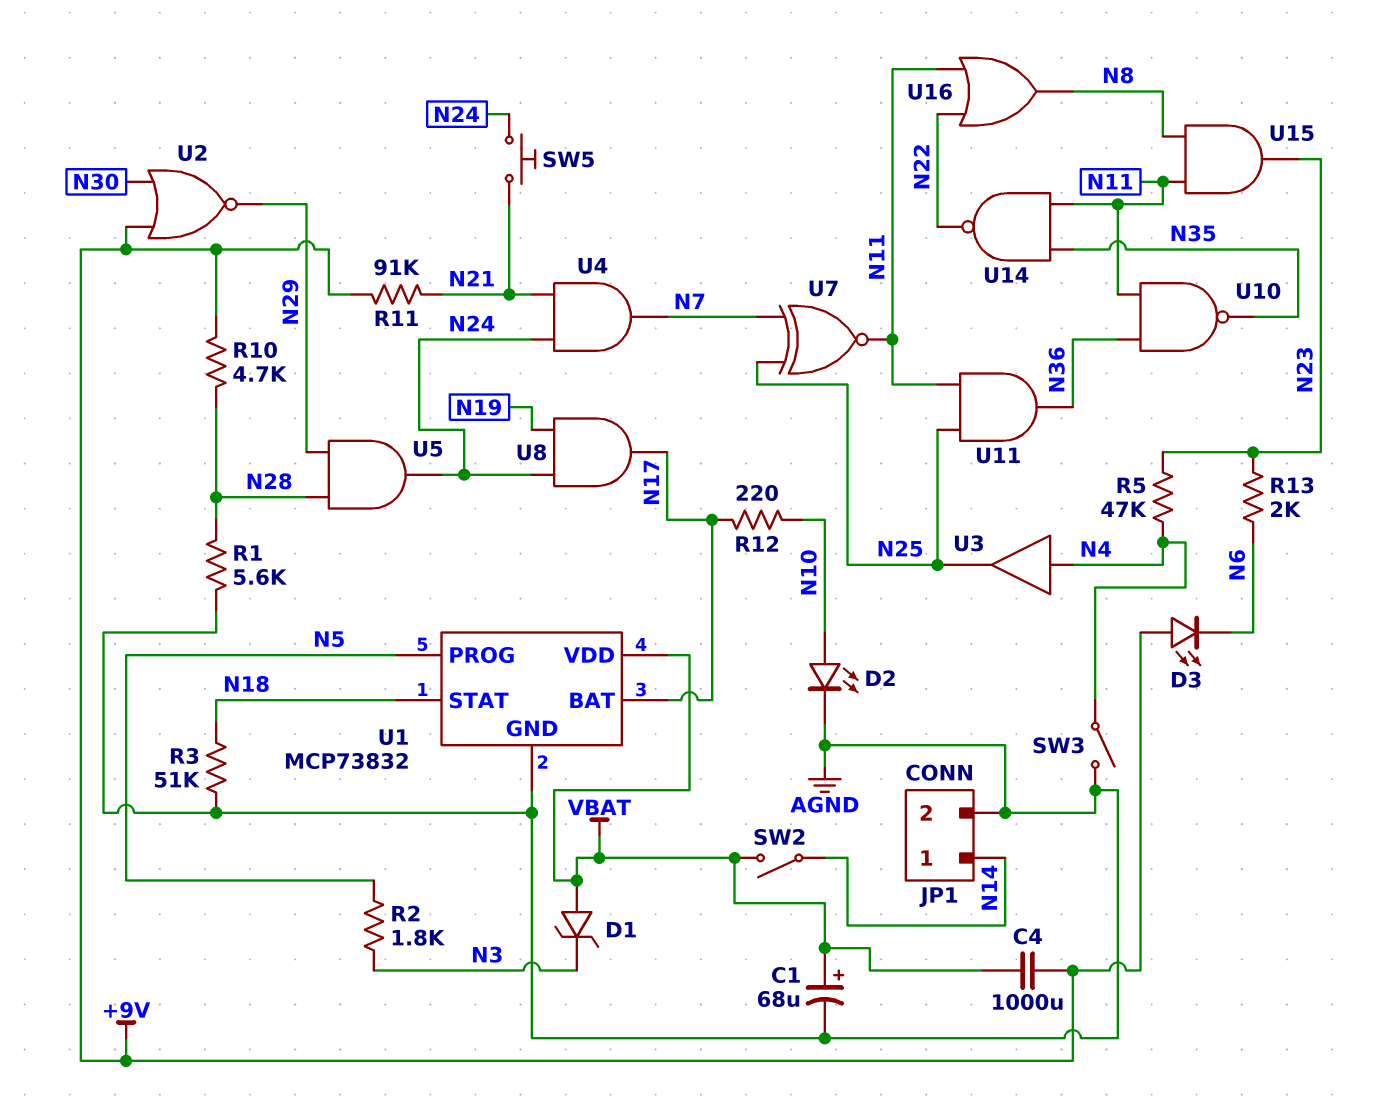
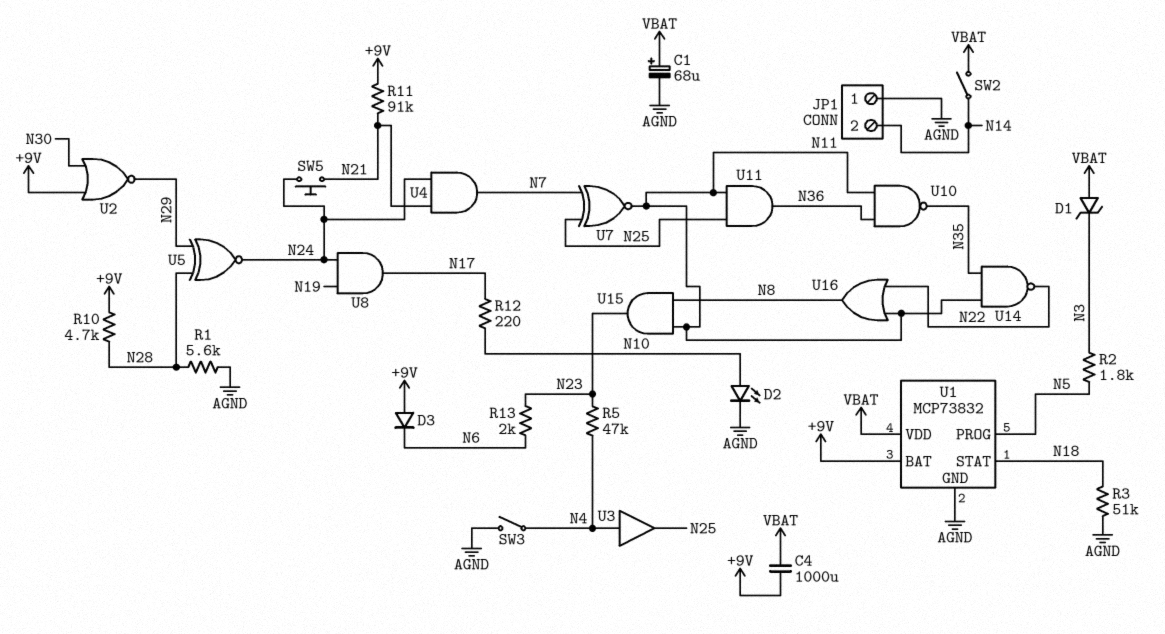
D3: LED (A +9V, K N6) -> diode (A +9V, K N6)
JP1 pin 1: N14 -> AGND
JP1 pin 2: AGND -> N14
U1 pin BAT: N17 -> +9V
U5: AND (in N28, in N29, out N24) -> XNOR (in N28, in N29, out N24)

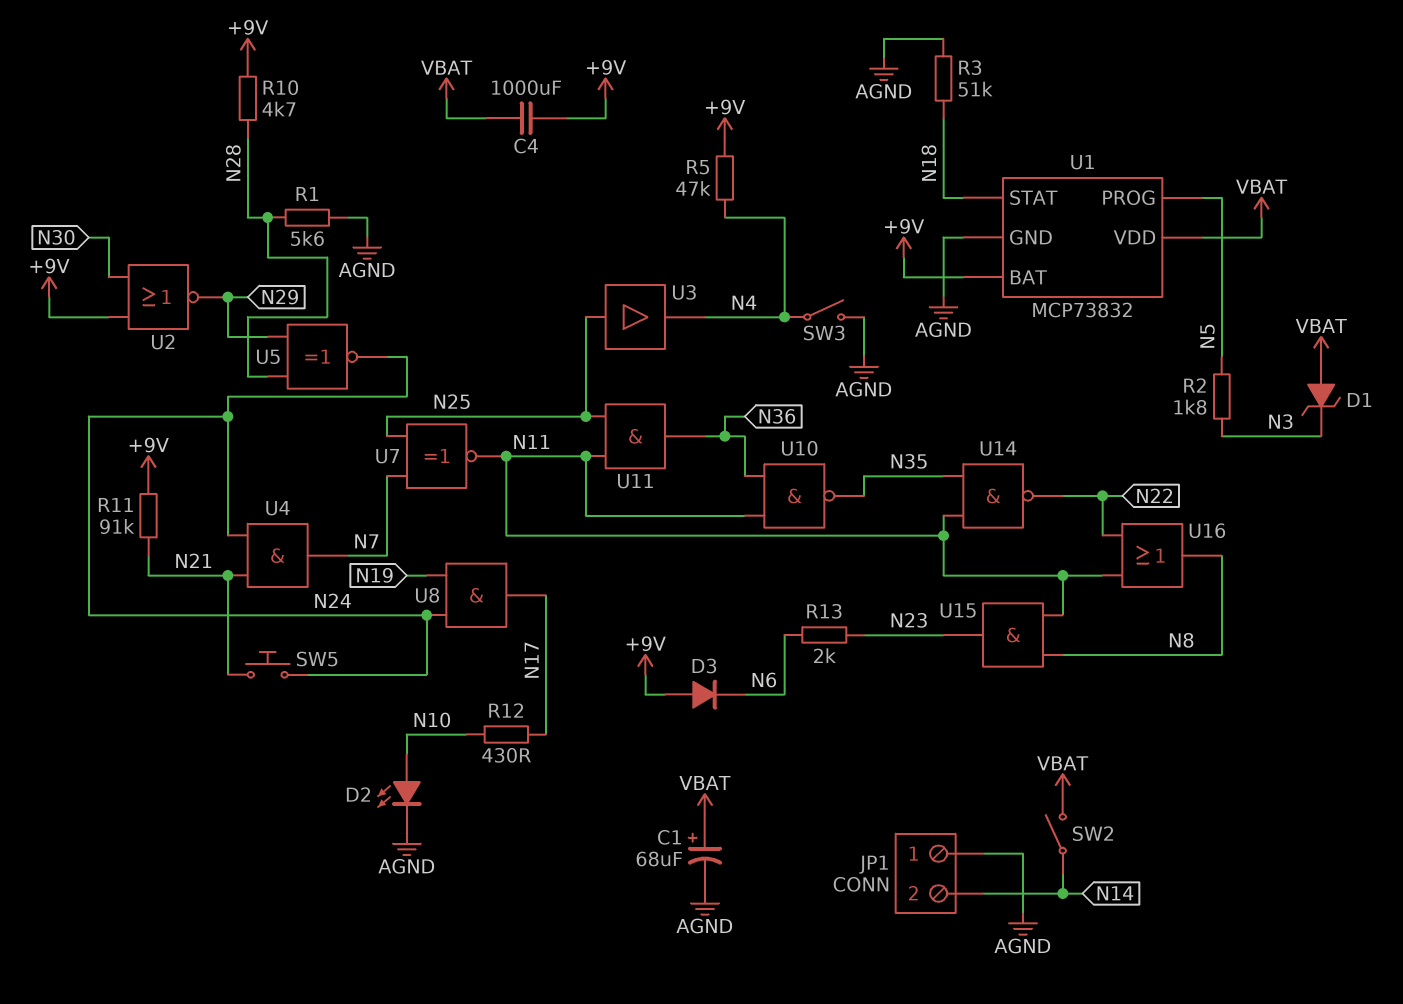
R5: 47k (N4, N23) -> 47k (+9V, N4)
R12: 220 (N10, N17) -> 430 (N10, N17)
U3: buffer (in N4, out N25) -> buffer (in N25, out N4)

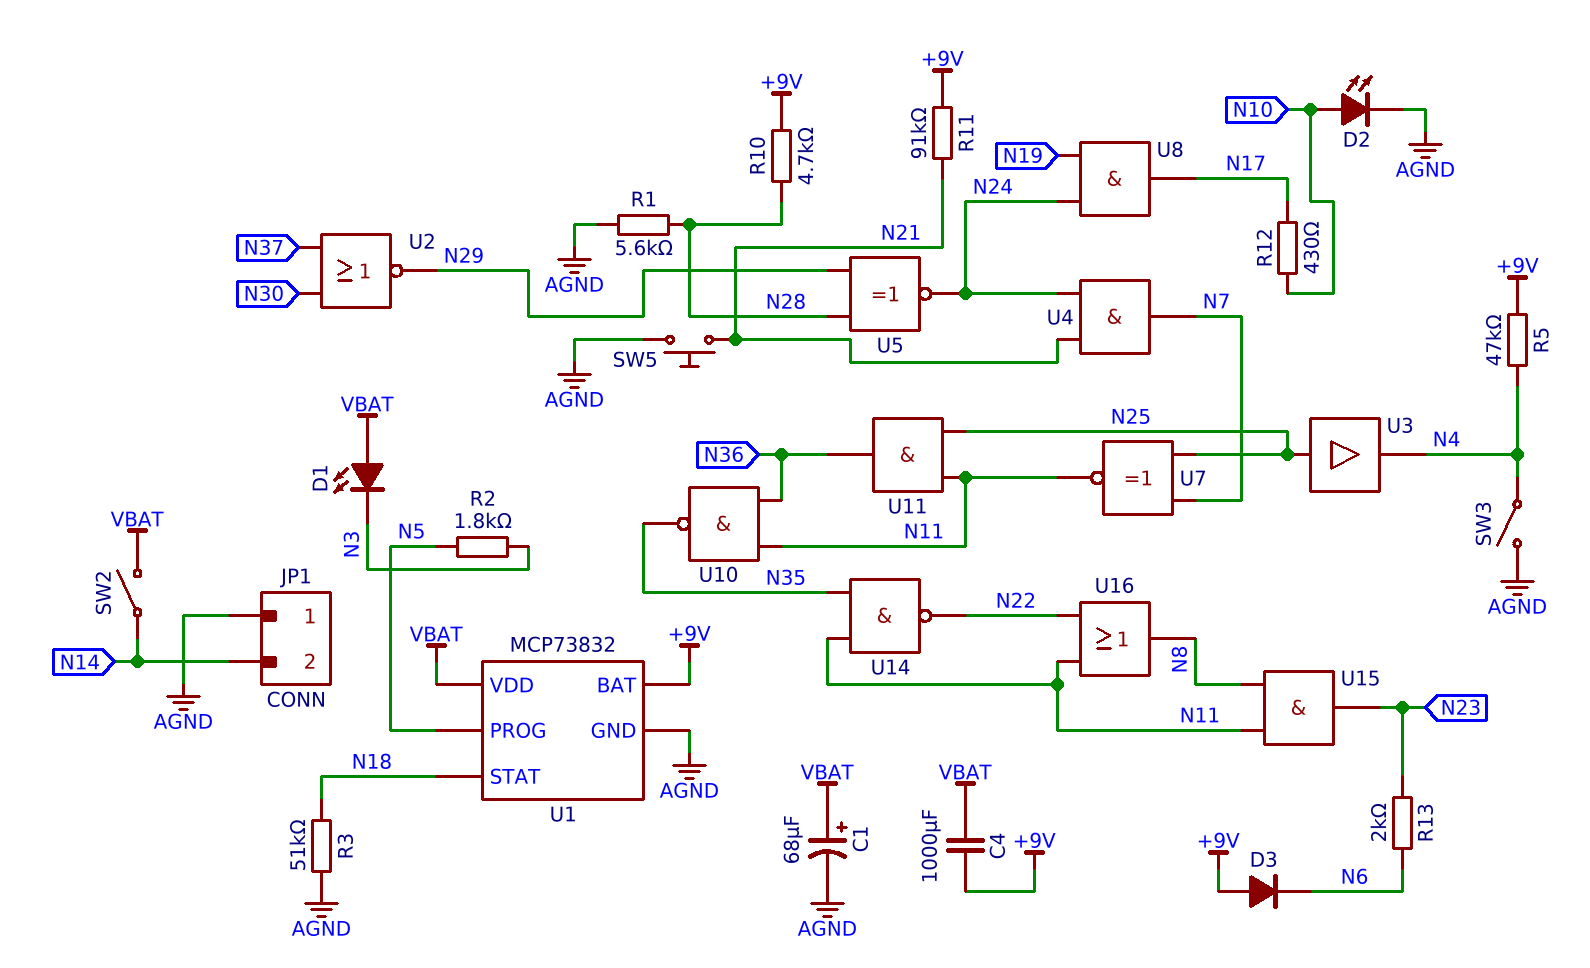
D1: zener (A VBAT, K N3) -> LED (A VBAT, K N3)
SW5: button (N21, N24) -> button (AGND, N21)
U2: NOR (in +9V, in N30, out N29) -> NOR (in N30, in N37, out N29)

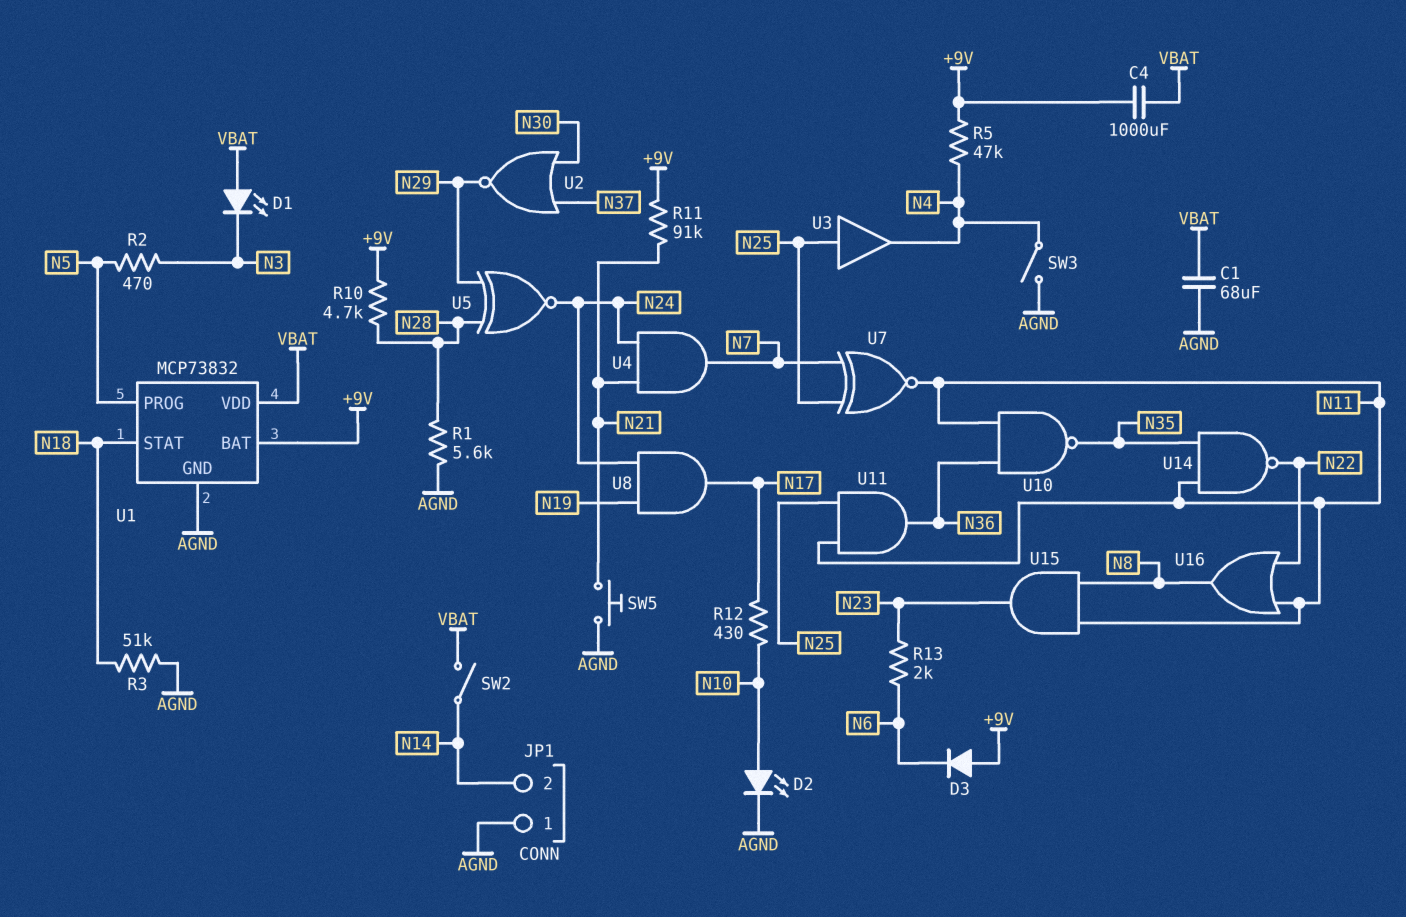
C1: 68uF (plus VBAT, minus AGND) -> 68uF (AGND, VBAT)
R2: 1.8k (N3, N5) -> 470 (N3, N5)

